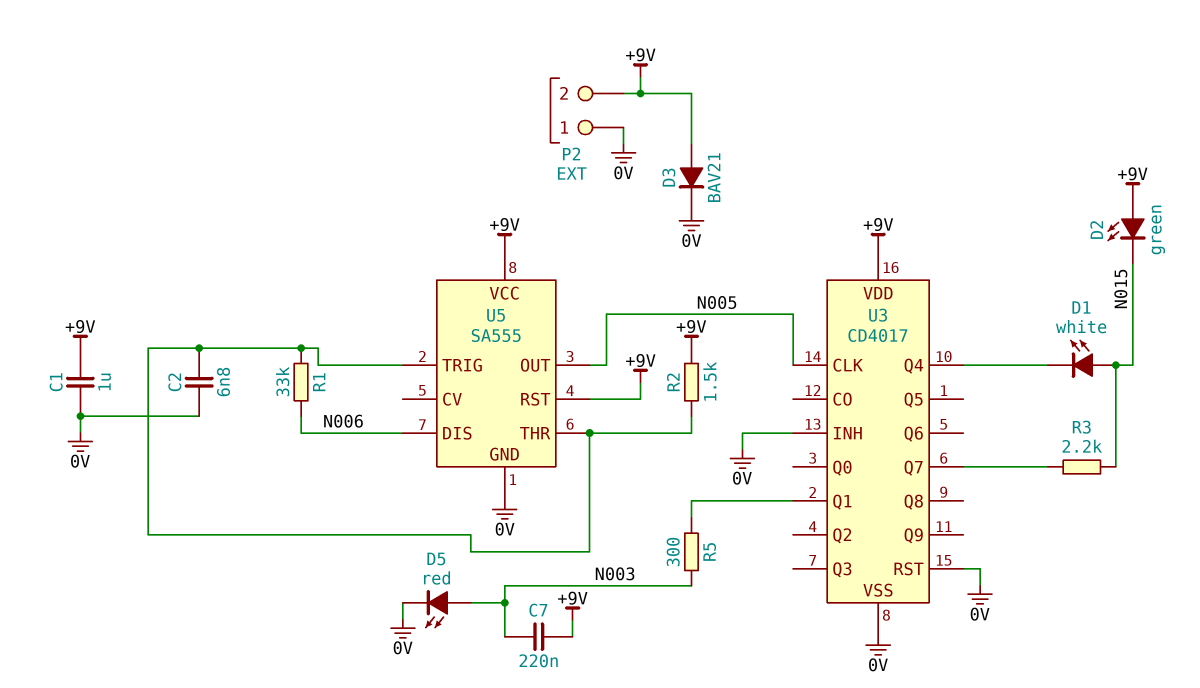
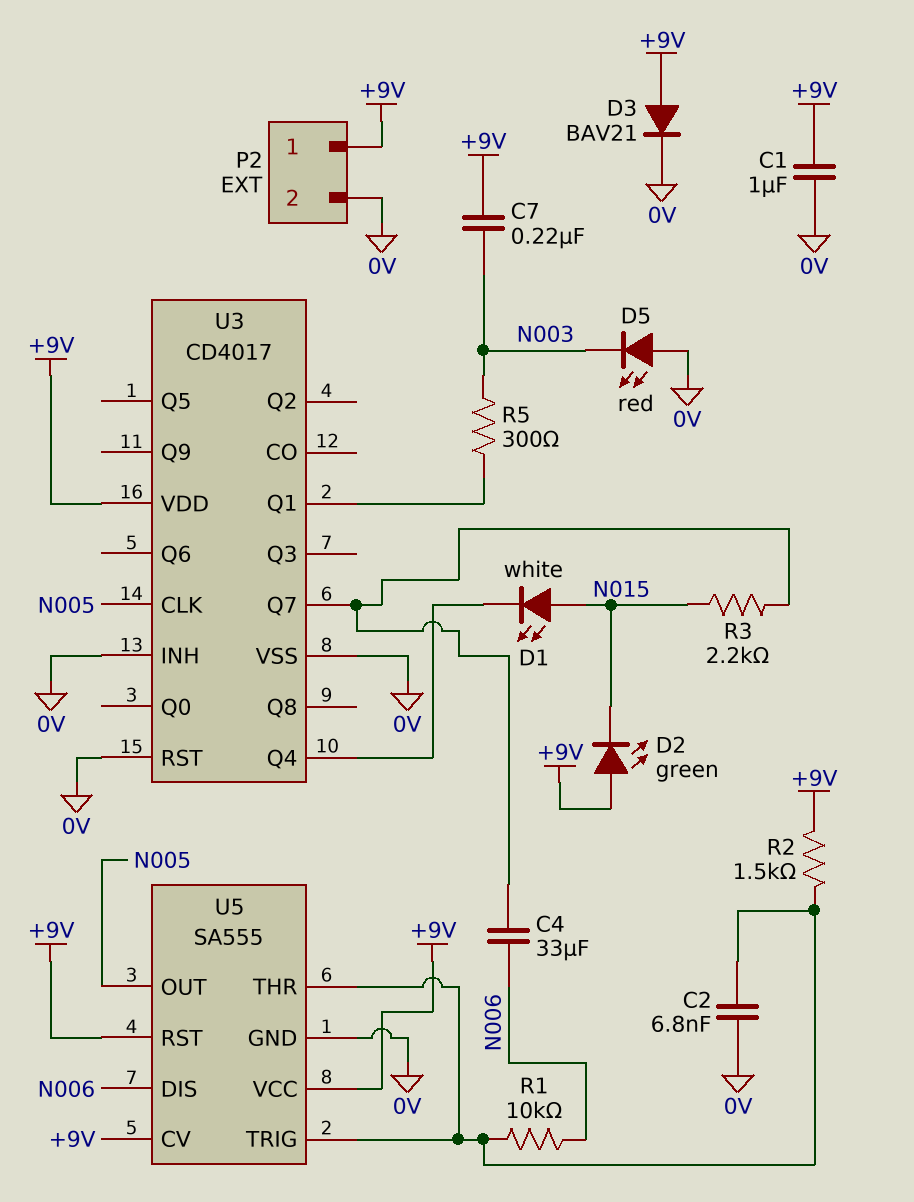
C4: none -> 33uF (N006, U3/Q7)
D5: LED red (A N003, K 0V) -> LED red (A 0V, K N003)
P2 pin 1: 0V -> +9V
P2 pin 2: +9V -> 0V
R1: 33k (N006, U5/THR) -> 10k (N006, U5/THR)
U5 pin CV: none -> +9V

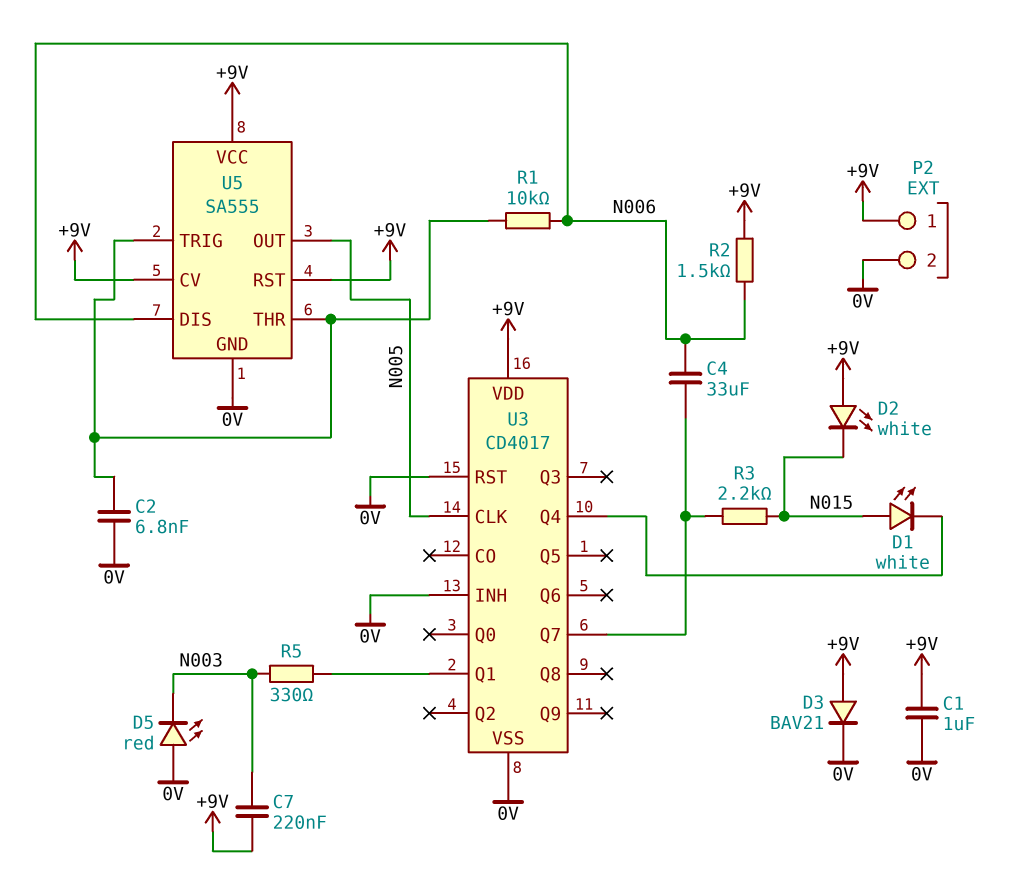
D2: LED green (A +9V, K N015) -> LED white (A +9V, K N015)
R2: 1.5k (+9V, U5/THR) -> 1.5k (+9V, N006)
R5: 300 (N003, U3/Q1) -> 330 (N003, U3/Q1)

